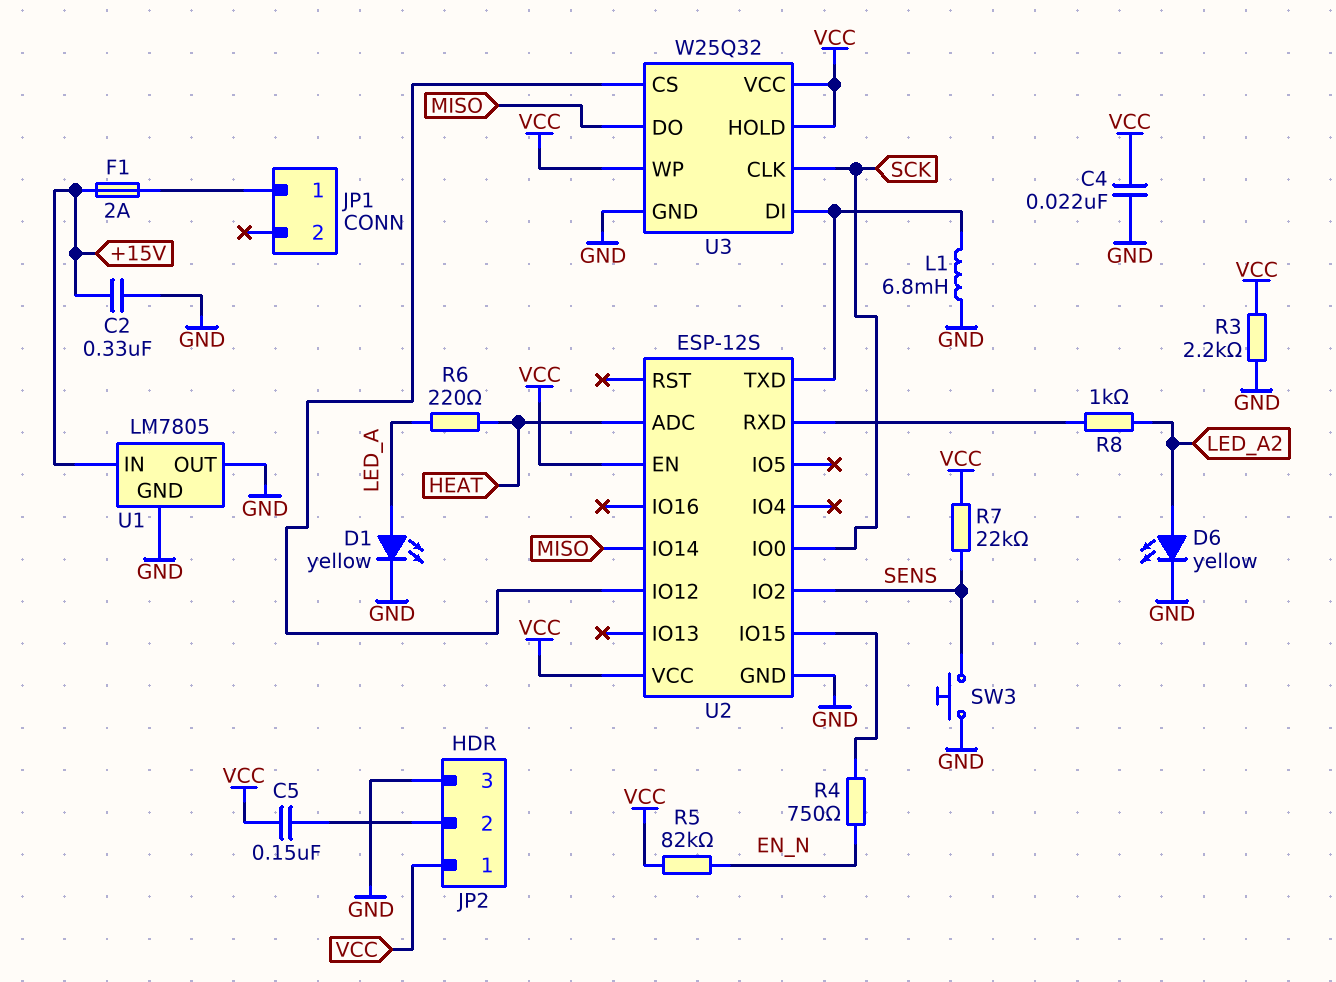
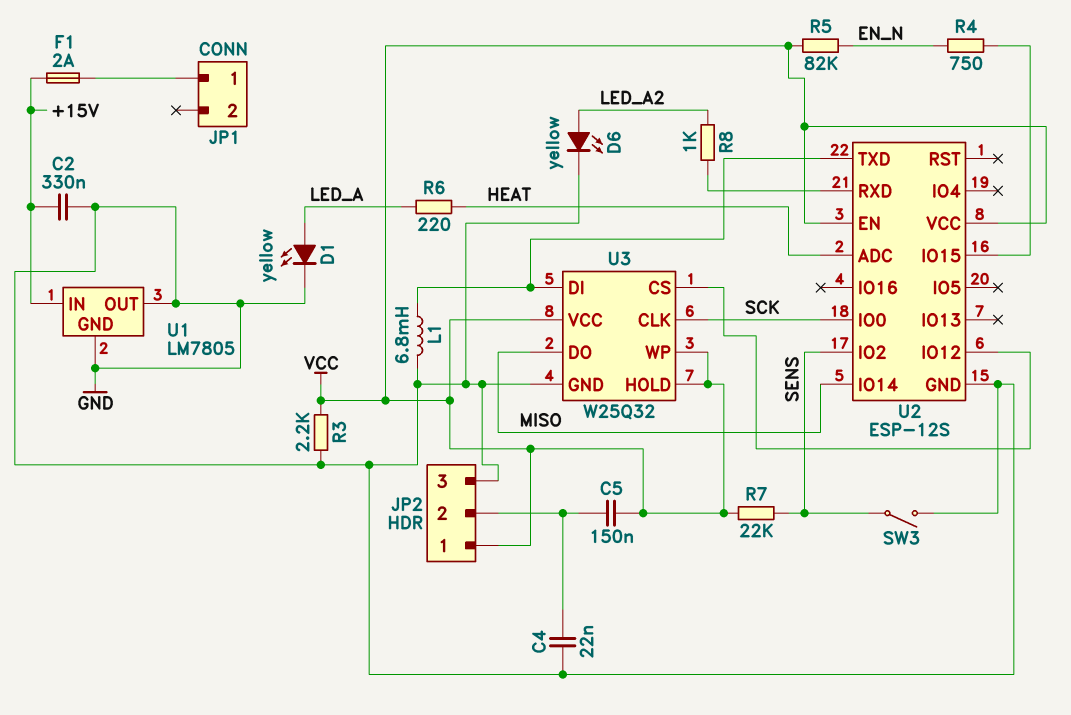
C4: 22nF (GND, VCC) -> 22nF (GND, JP2/2)
SW3: button (GND, SENS) -> switch (GND, SENS)

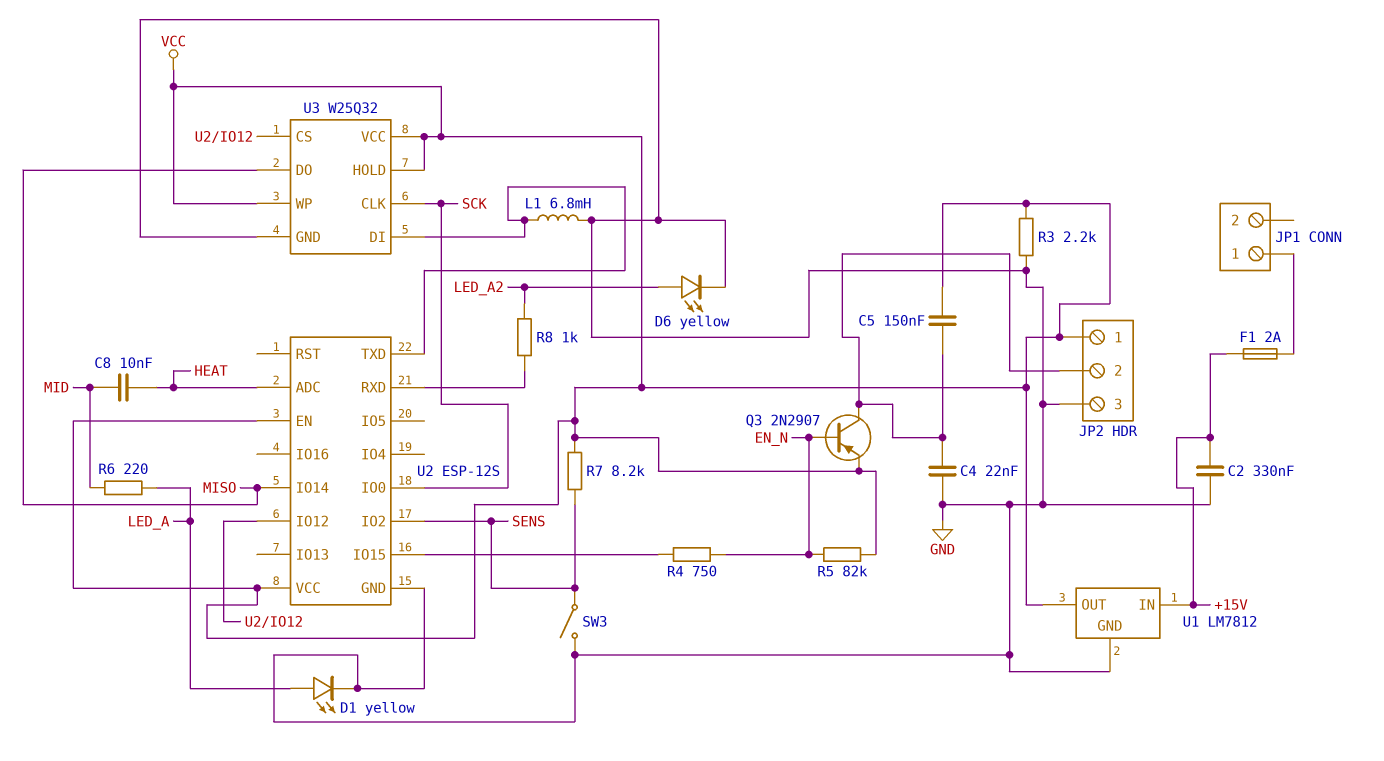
C8: none -> 10nF (HEAT, MID)
Q3: none -> PNP 2N2907 (B EN_N, C JP2/2, E VCC)
R6: 220 (HEAT, LED_A) -> 220 (LED_A, MID)
R7: 22k (SENS, VCC) -> 8.2k (SENS, VCC)
U1: LM7805 -> LM7812
U1 pin OUT: GND -> VCC

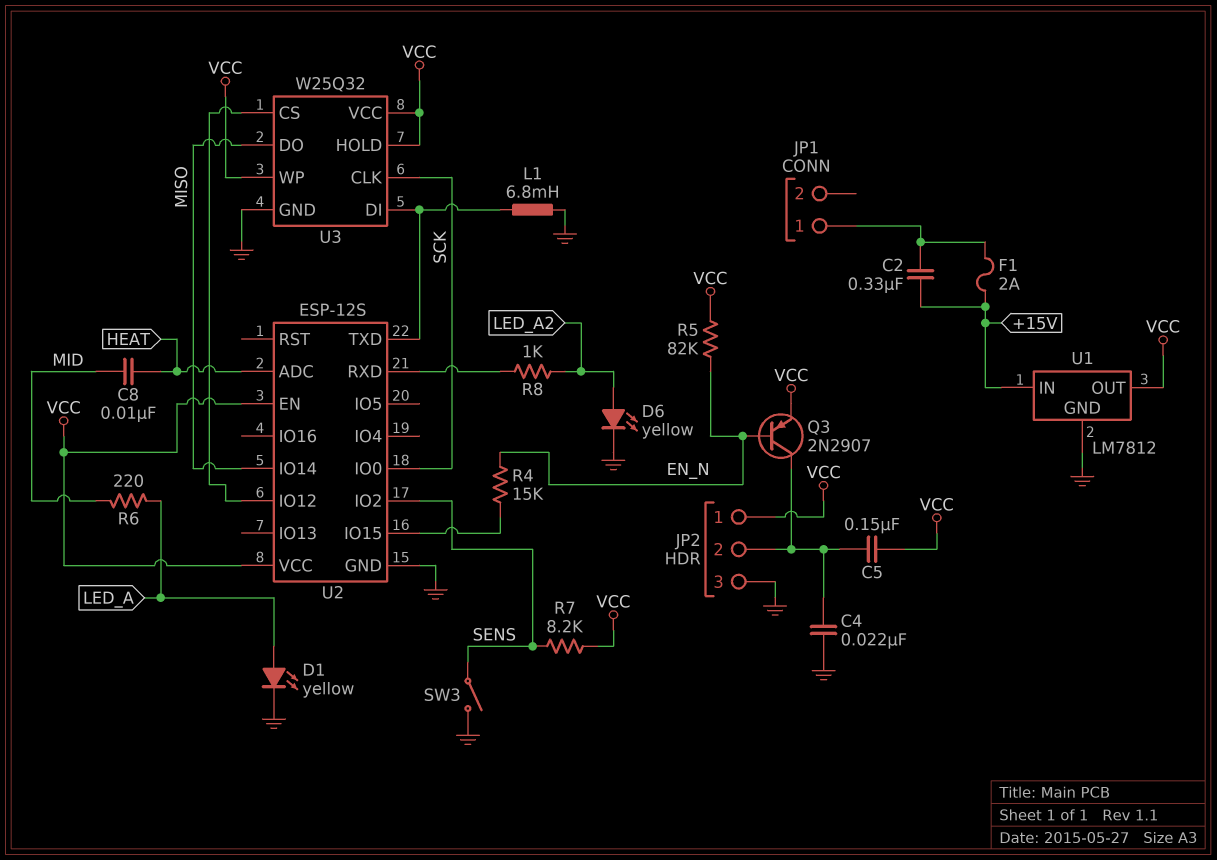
C2: 330nF (+15V, GND) -> 330nF (+15V, JP1/1)
R3: 2.2k (GND, VCC) -> none
R4: 750 (EN_N, U2/IO15) -> 15k (EN_N, U2/IO15)

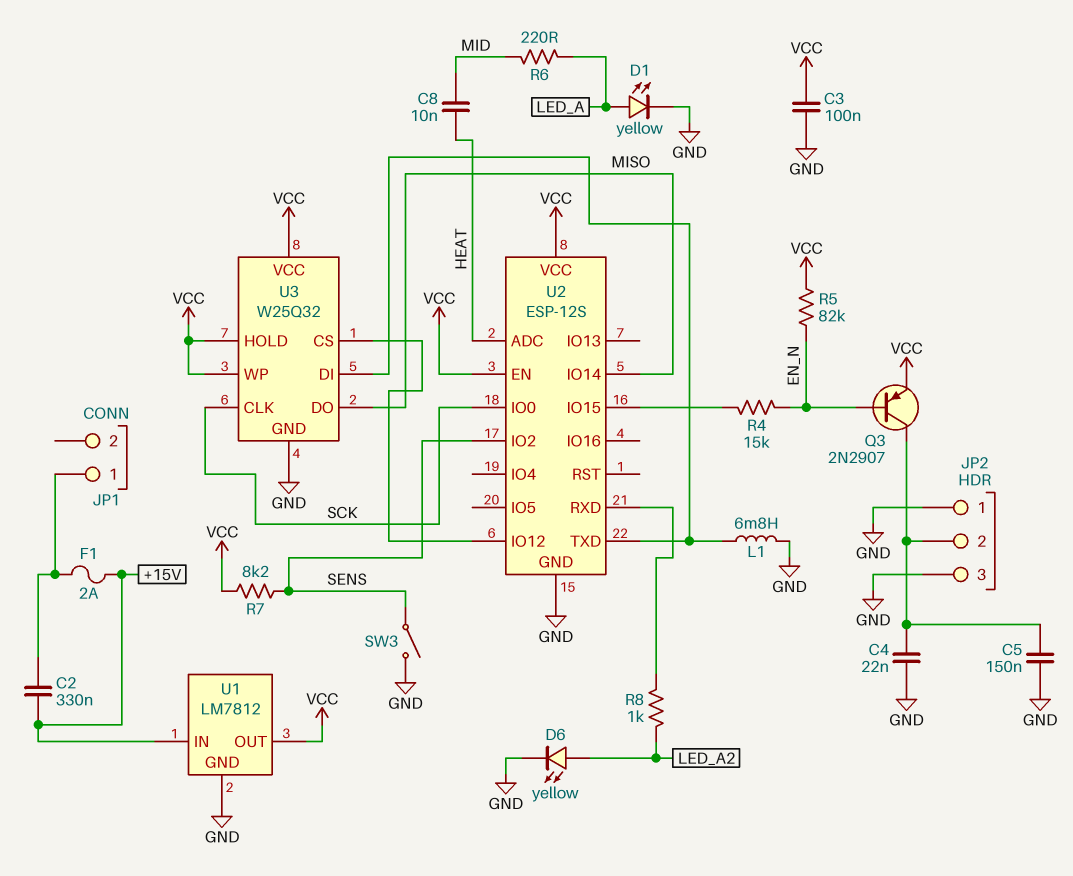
C3: none -> 100nF (GND, VCC)
C5: 150nF (JP2/2, VCC) -> 150nF (GND, JP2/2)
JP2 pin 1: VCC -> GND

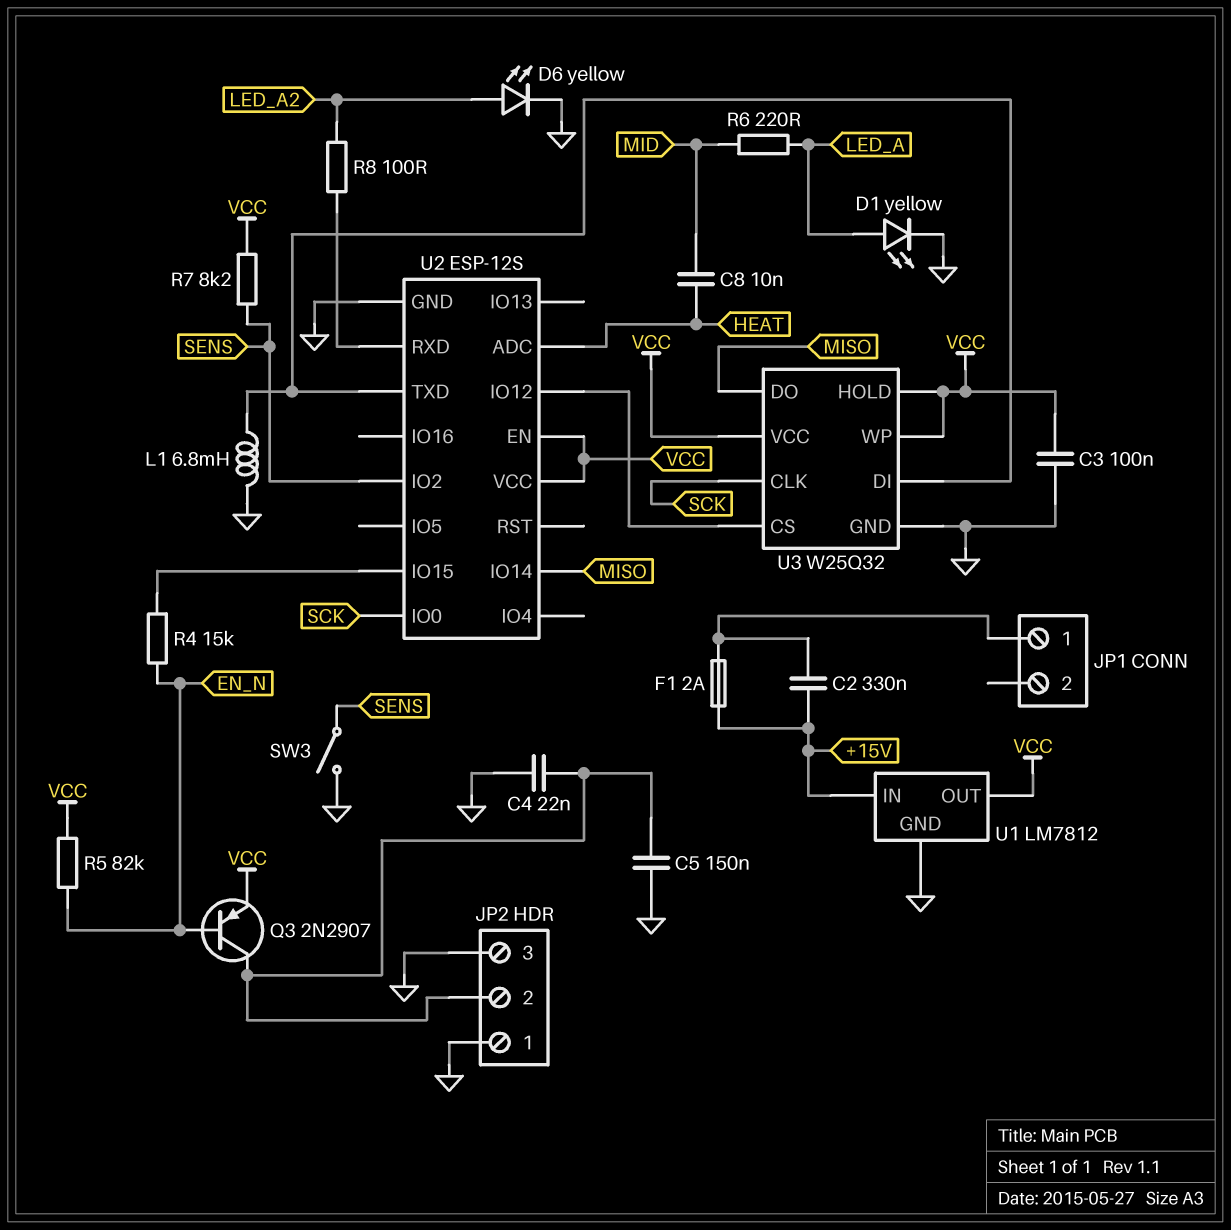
R8: 1k (LED_A2, U2/RXD) -> 100 (LED_A2, U2/RXD)

